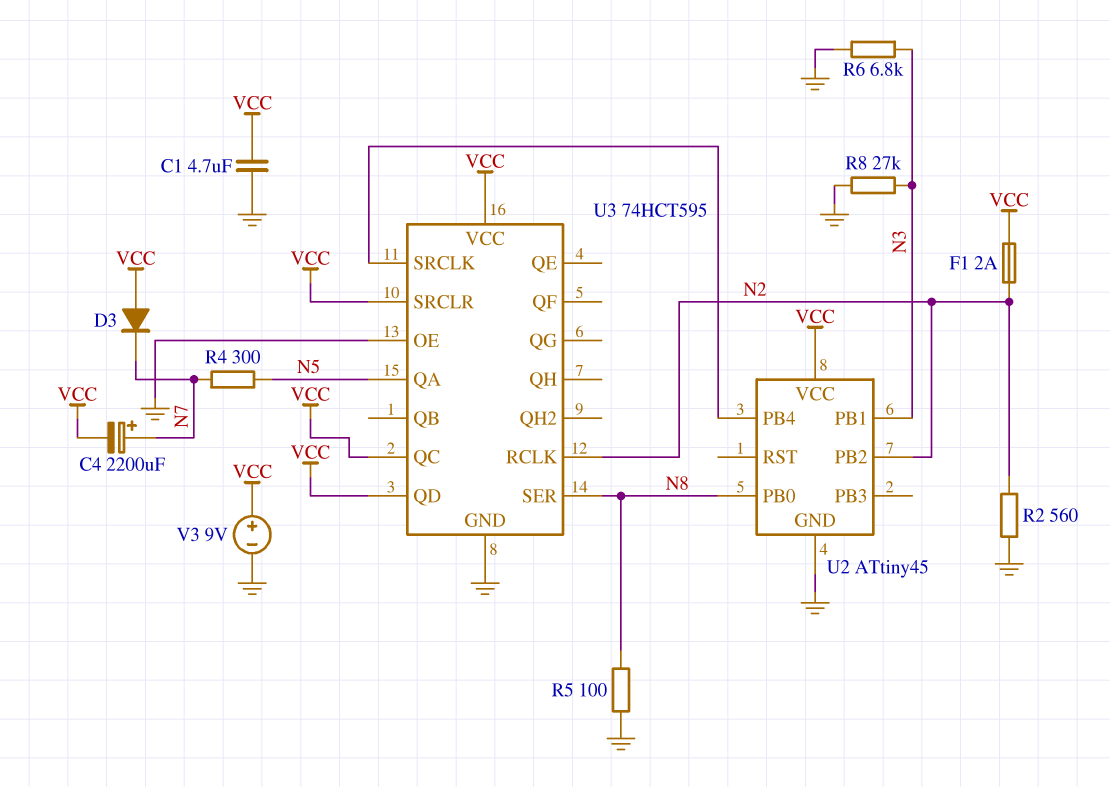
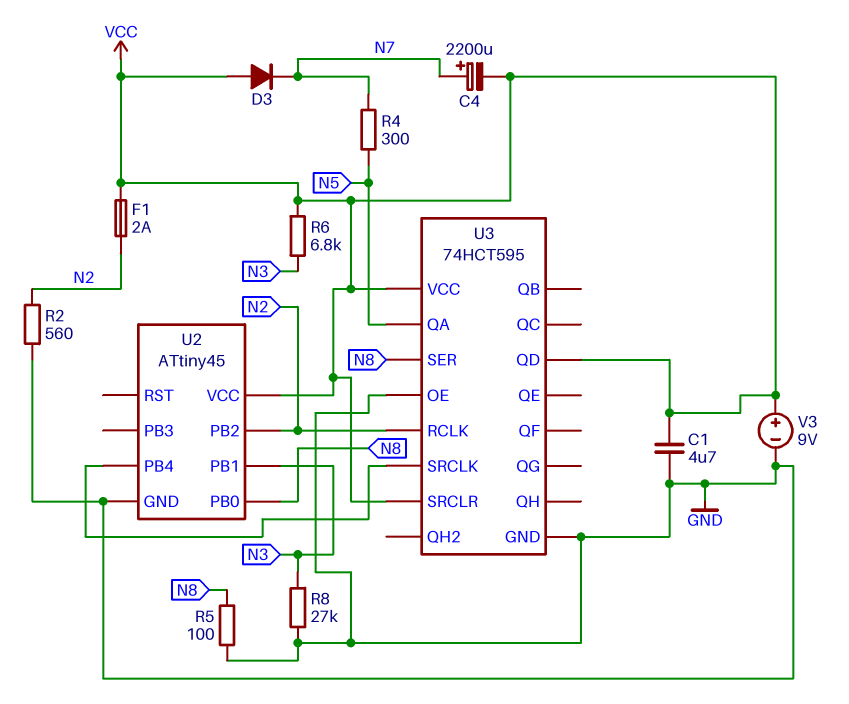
R6: 6.8k (GND, N3) -> 6.8k (N3, VCC)
U3 pin QC: VCC -> none

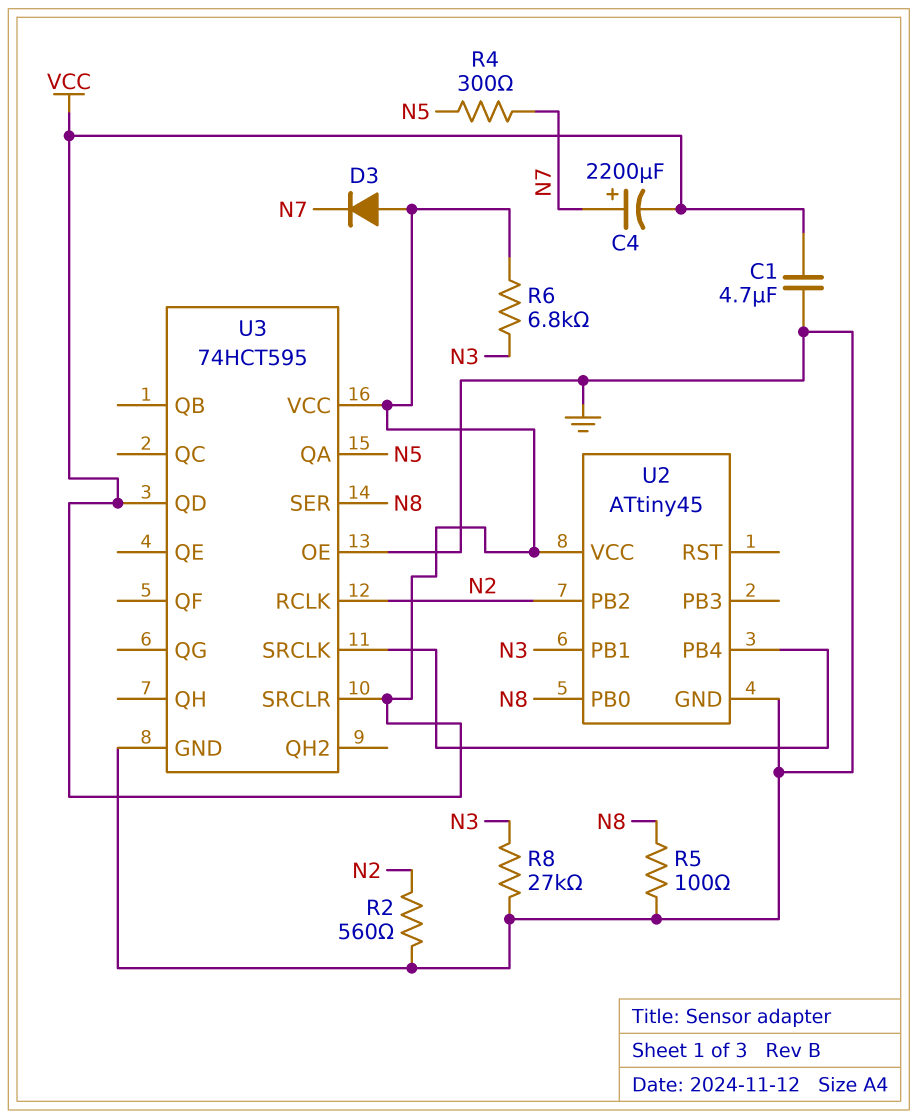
F1: 2A (N2, VCC) -> none
V3: 9V (plus VCC, minus GND) -> none

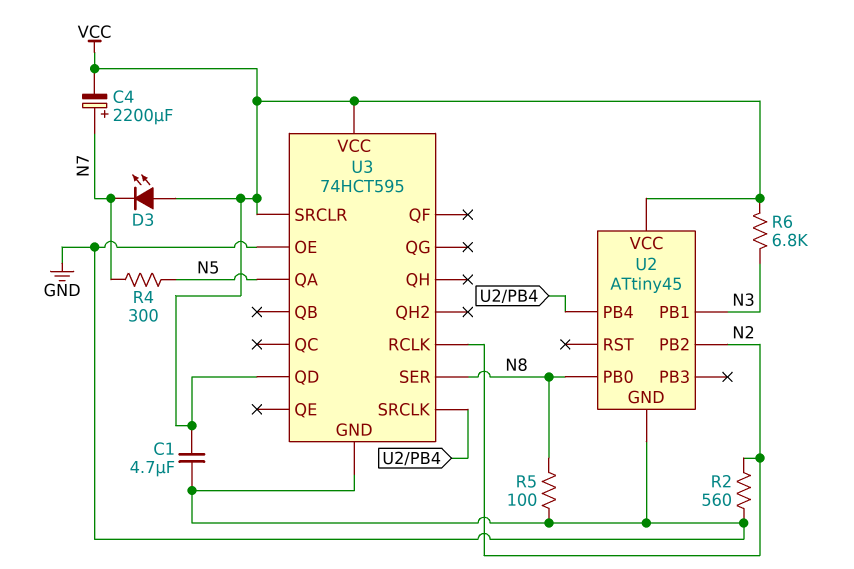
D3: diode (A VCC, K N7) -> LED (A VCC, K N7)
R8: 27k (GND, N3) -> none

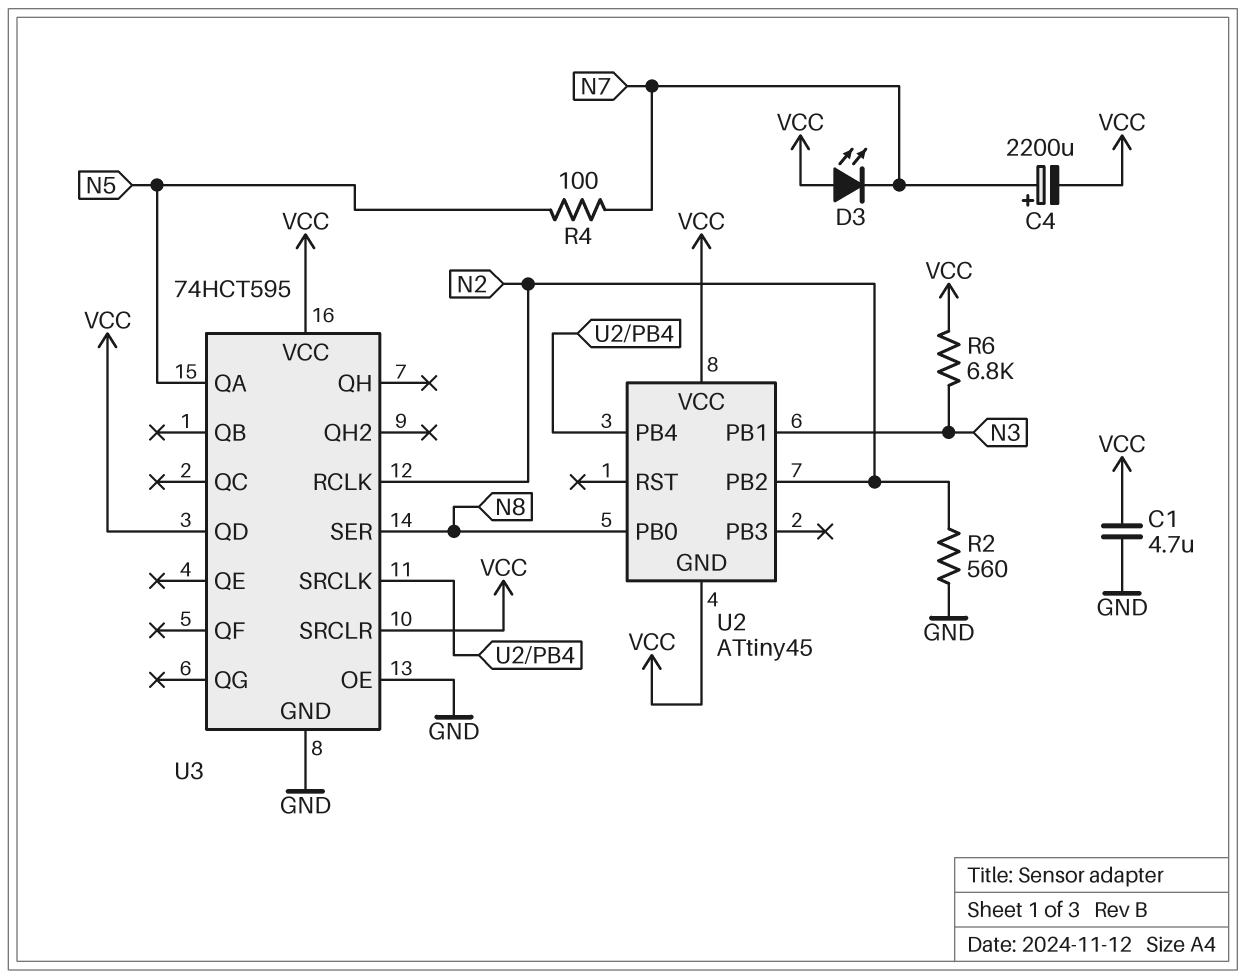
R4: 300 (N5, N7) -> 100 (N5, N7)
R5: 100 (GND, N8) -> none
U2 pin GND: GND -> VCC

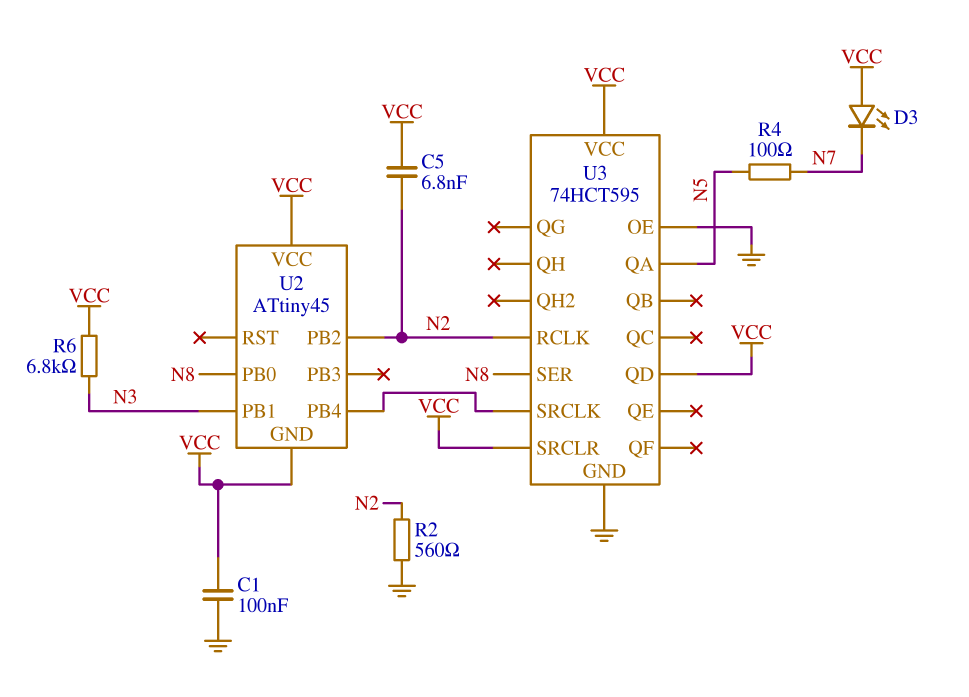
C1: 4.7uF (GND, VCC) -> 100nF (GND, VCC)
C4: 2200uF (plus N7, minus VCC) -> none
C5: none -> 6.8nF (N2, VCC)

